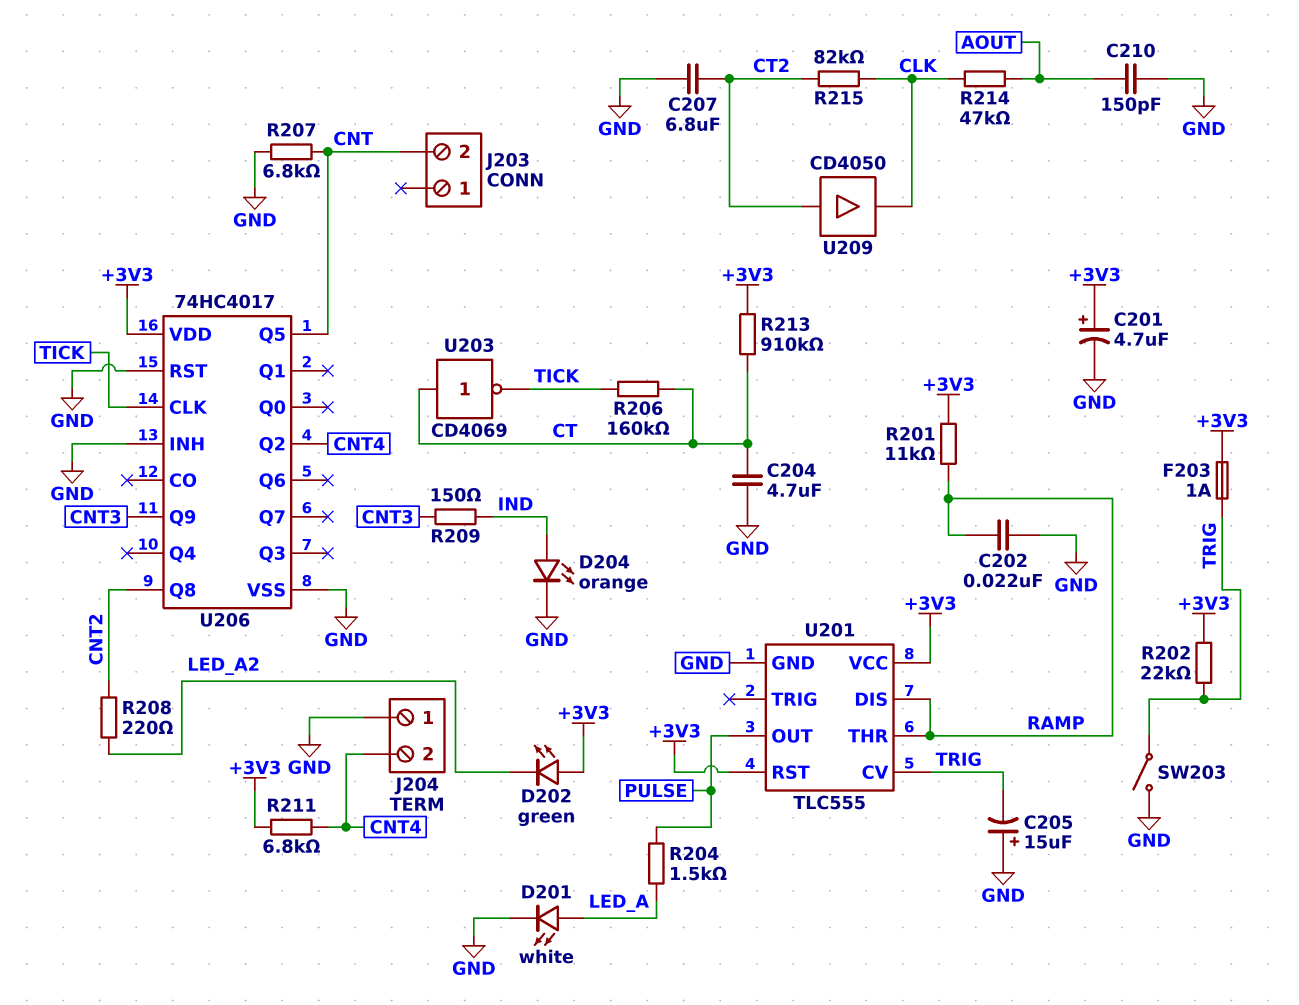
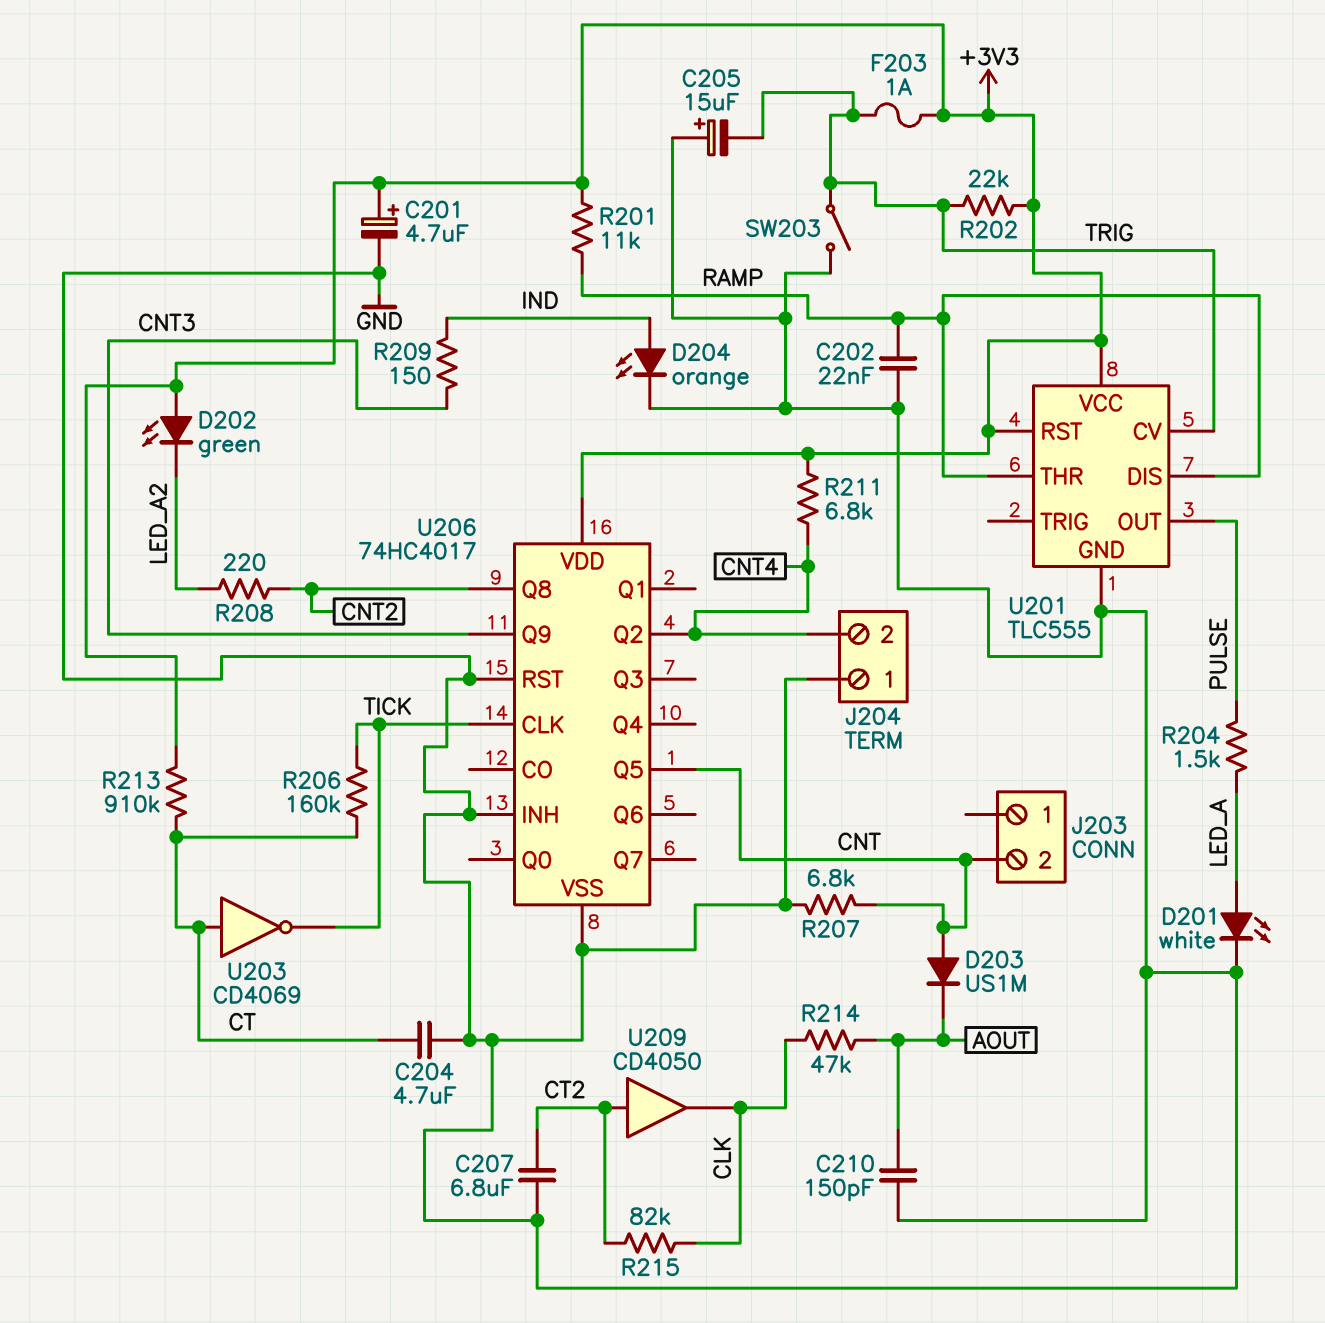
D203: none -> diode US1M (A CNT, K AOUT)

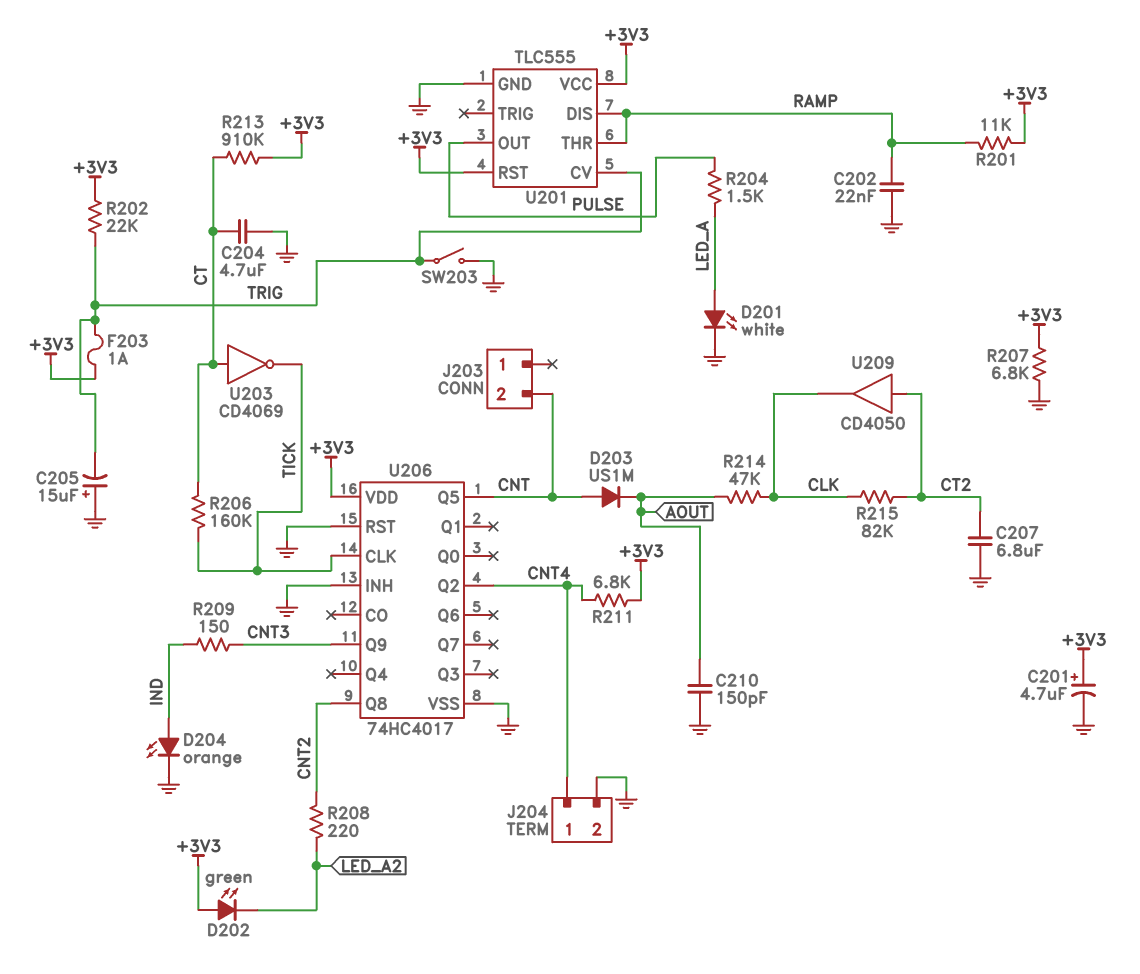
J204 pin 1: GND -> CNT4
J204 pin 2: CNT4 -> GND
R207: 6.8k (CNT, GND) -> 6.8k (+3V3, GND)

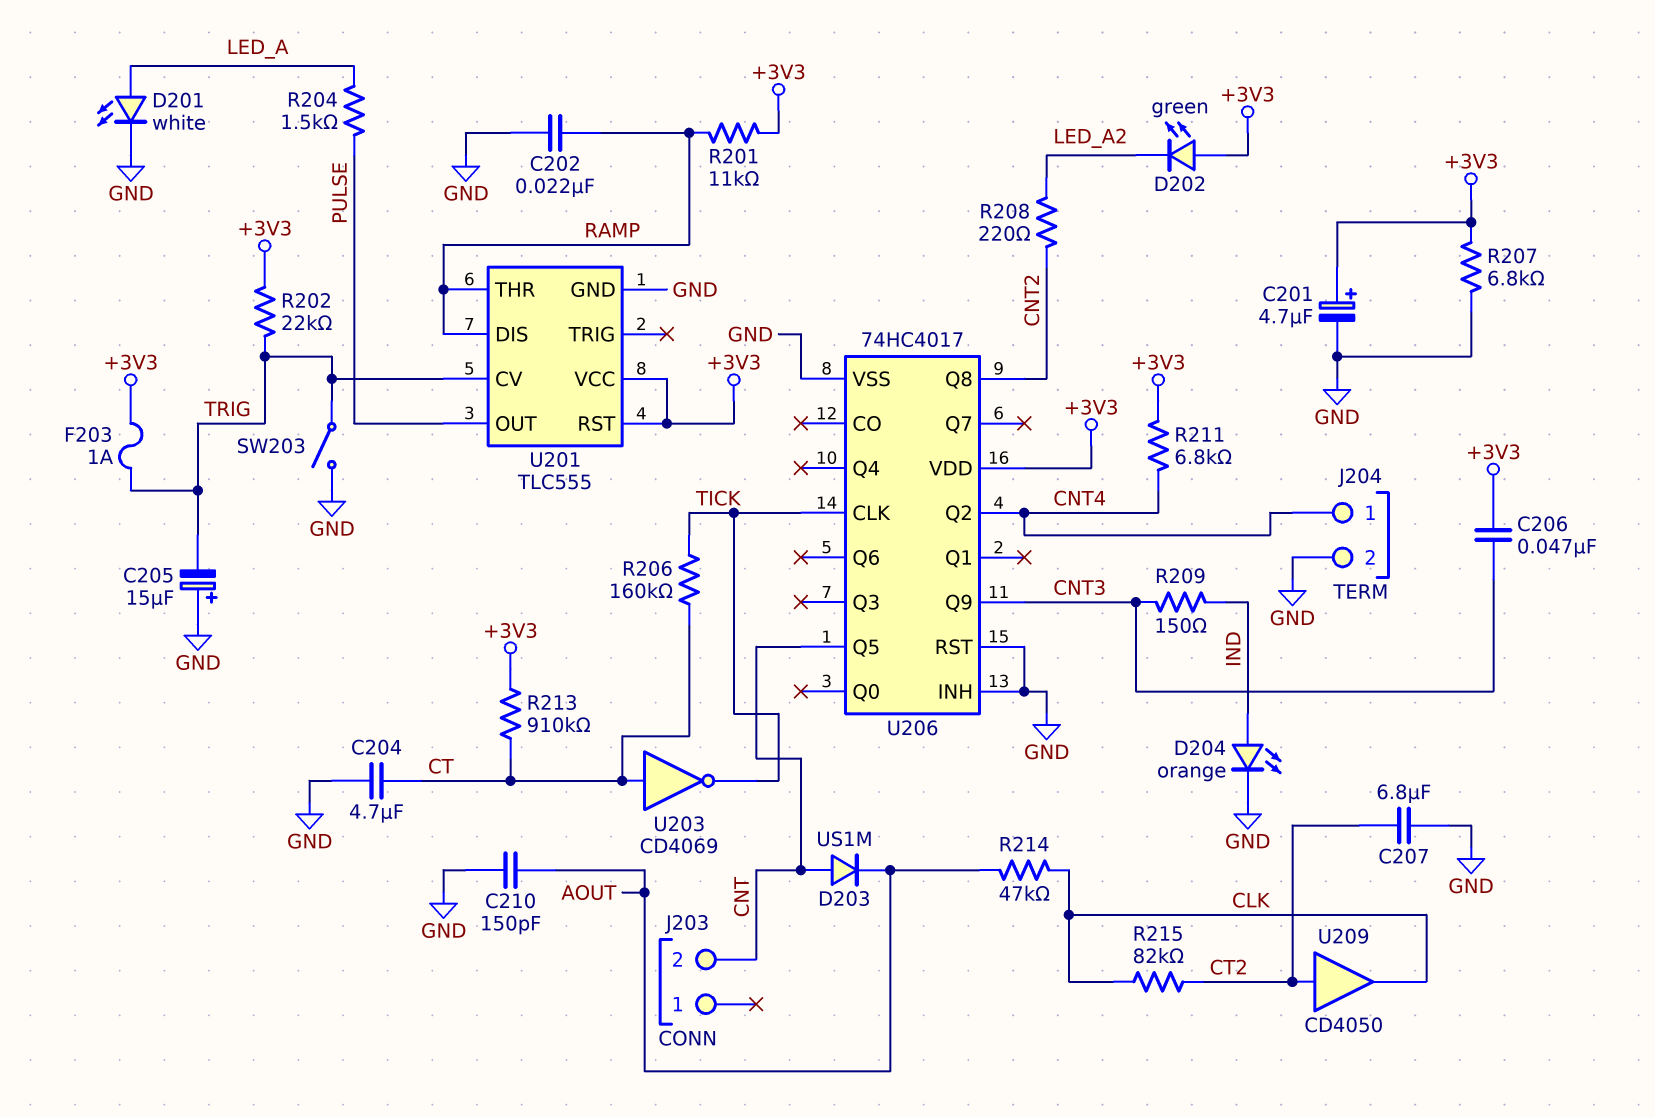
C206: none -> 47nF (+3V3, CNT3)

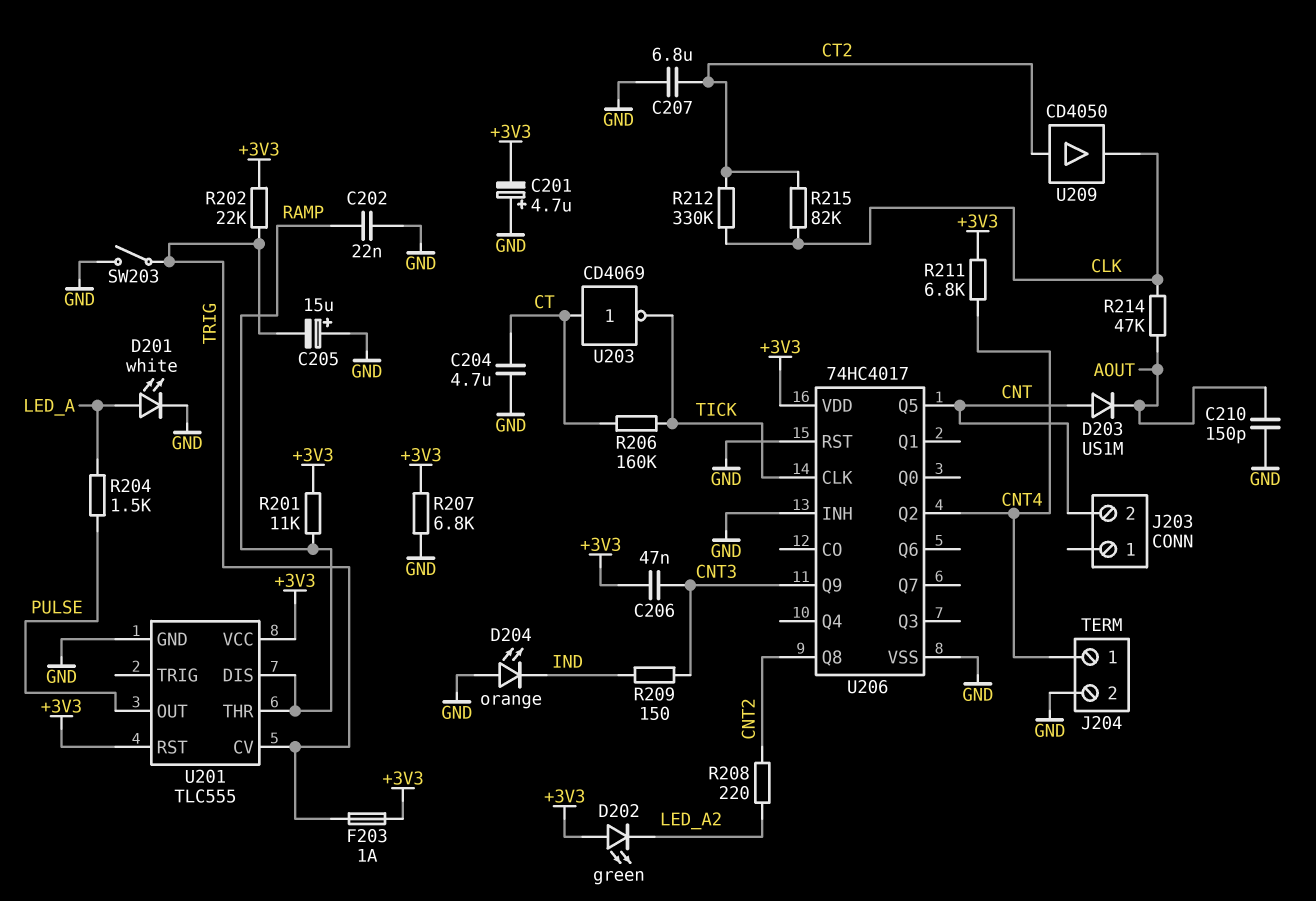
C201: 4.7uF (plus +3V3, minus GND) -> 4.7uF (plus GND, minus +3V3)
D204: LED orange (A IND, K GND) -> LED orange (A GND, K IND)
R212: none -> 330k (CLK, CT2)
R213: 910k (+3V3, CT) -> none

